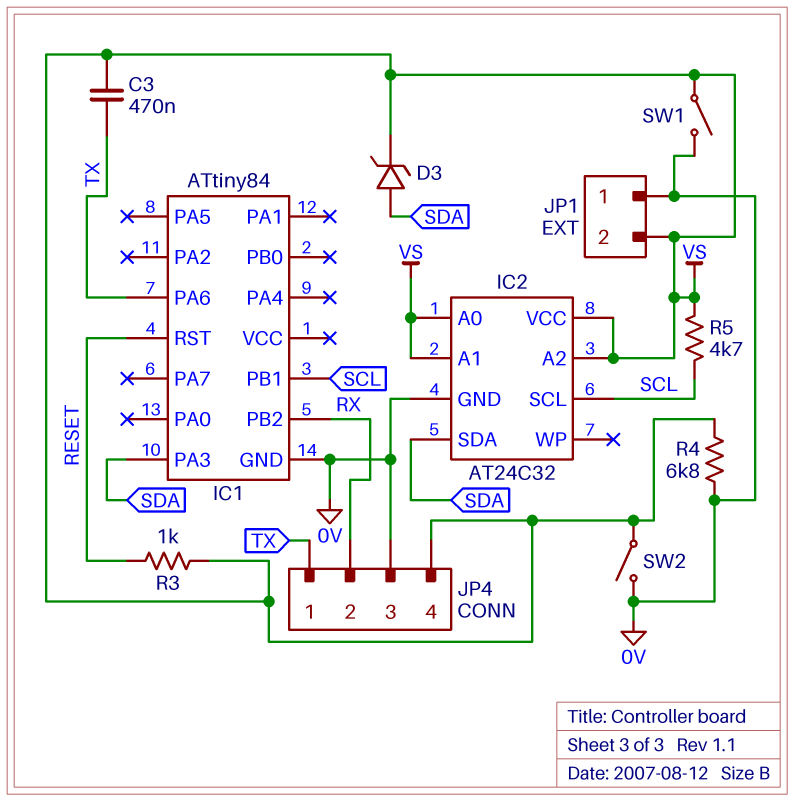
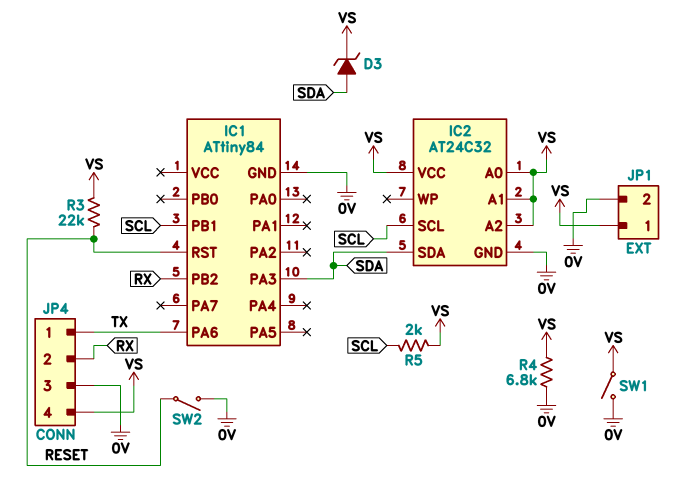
C3: 470nF (TX, VS) -> none
JP1 pin 1: 0V -> VS
JP1 pin 2: VS -> 0V
R3: 1k (RESET, VS) -> 22k (RESET, VS)
R5: 4.7k (SCL, VS) -> 2k (SCL, VS)
SW2: switch (0V, VS) -> switch (0V, RESET)

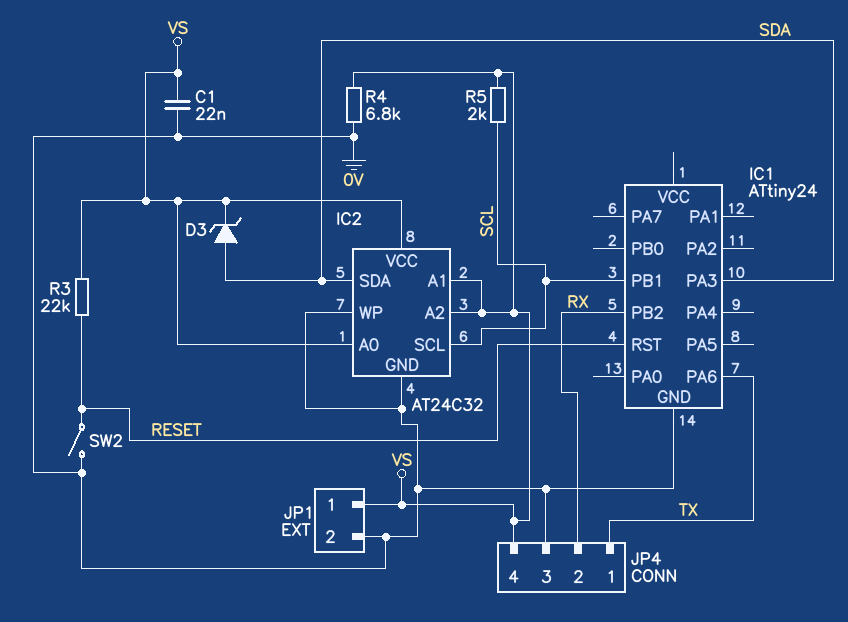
C1: none -> 22nF (0V, VS)
IC1: ATtiny84 -> ATtiny24
IC2 pin WP: none -> 0V
SW1: switch (0V, VS) -> none

